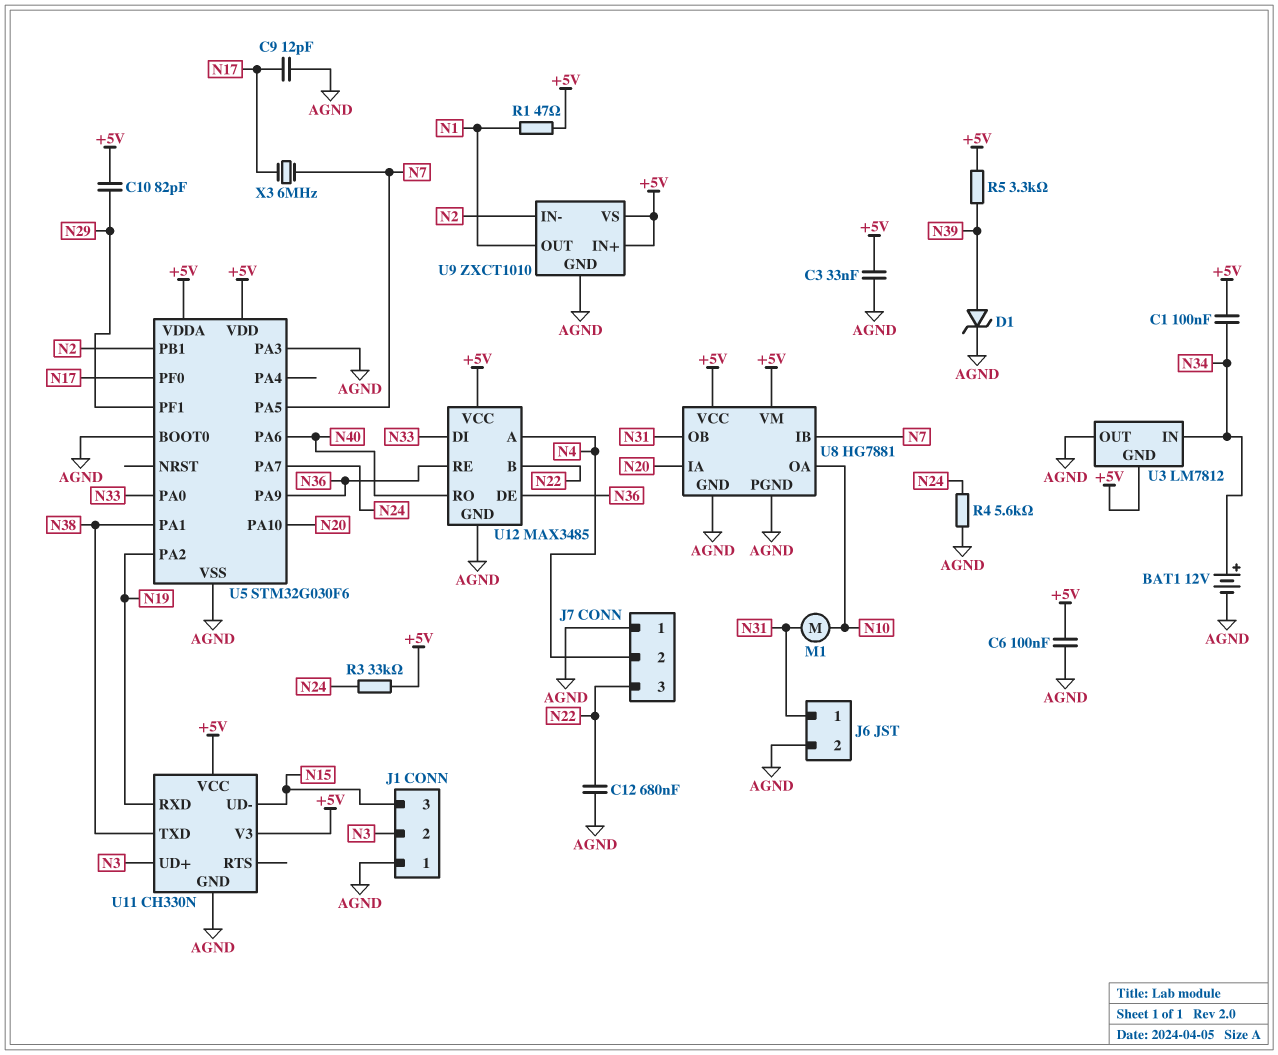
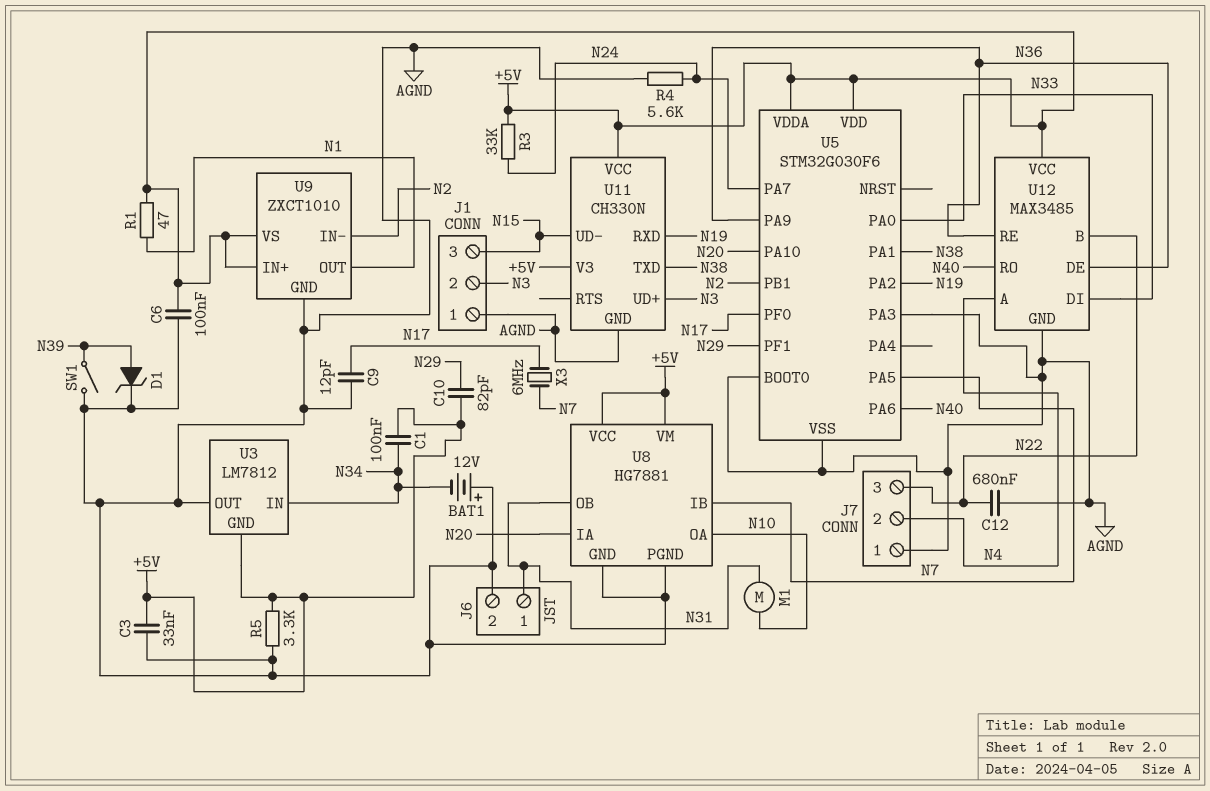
BAT1: 12V (plus N34, minus AGND) -> 12V (plus AGND, minus N34)
R5: 3.3k (+5V, N39) -> 3.3k (+5V, AGND)
SW1: none -> switch (AGND, N39)

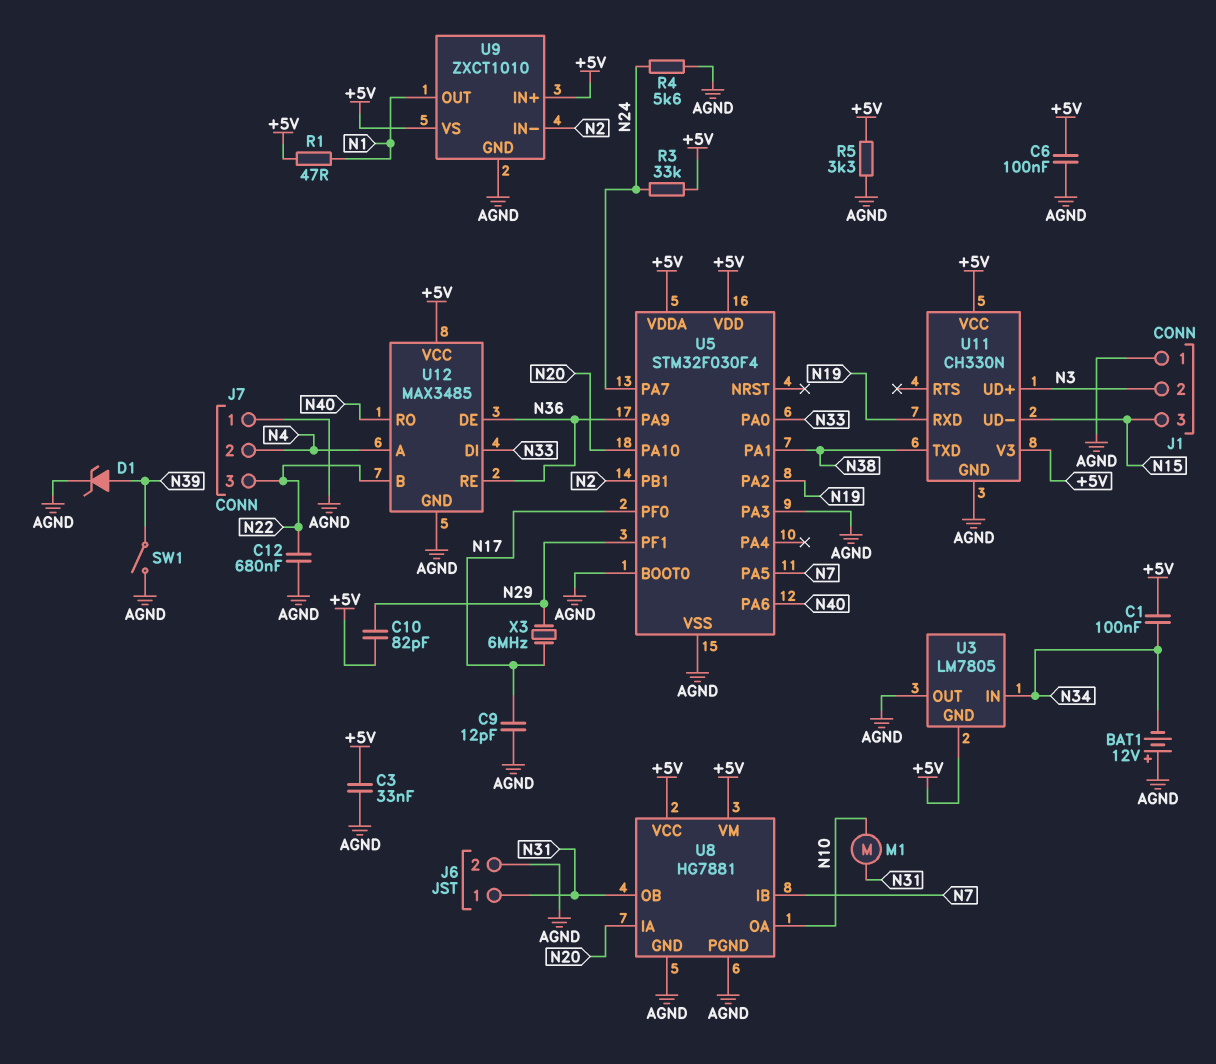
U3: LM7812 -> LM7805
U5: STM32G030F6 -> STM32F030F4
X3: 6MHz (N7, N17) -> 6MHz (N17, N29)

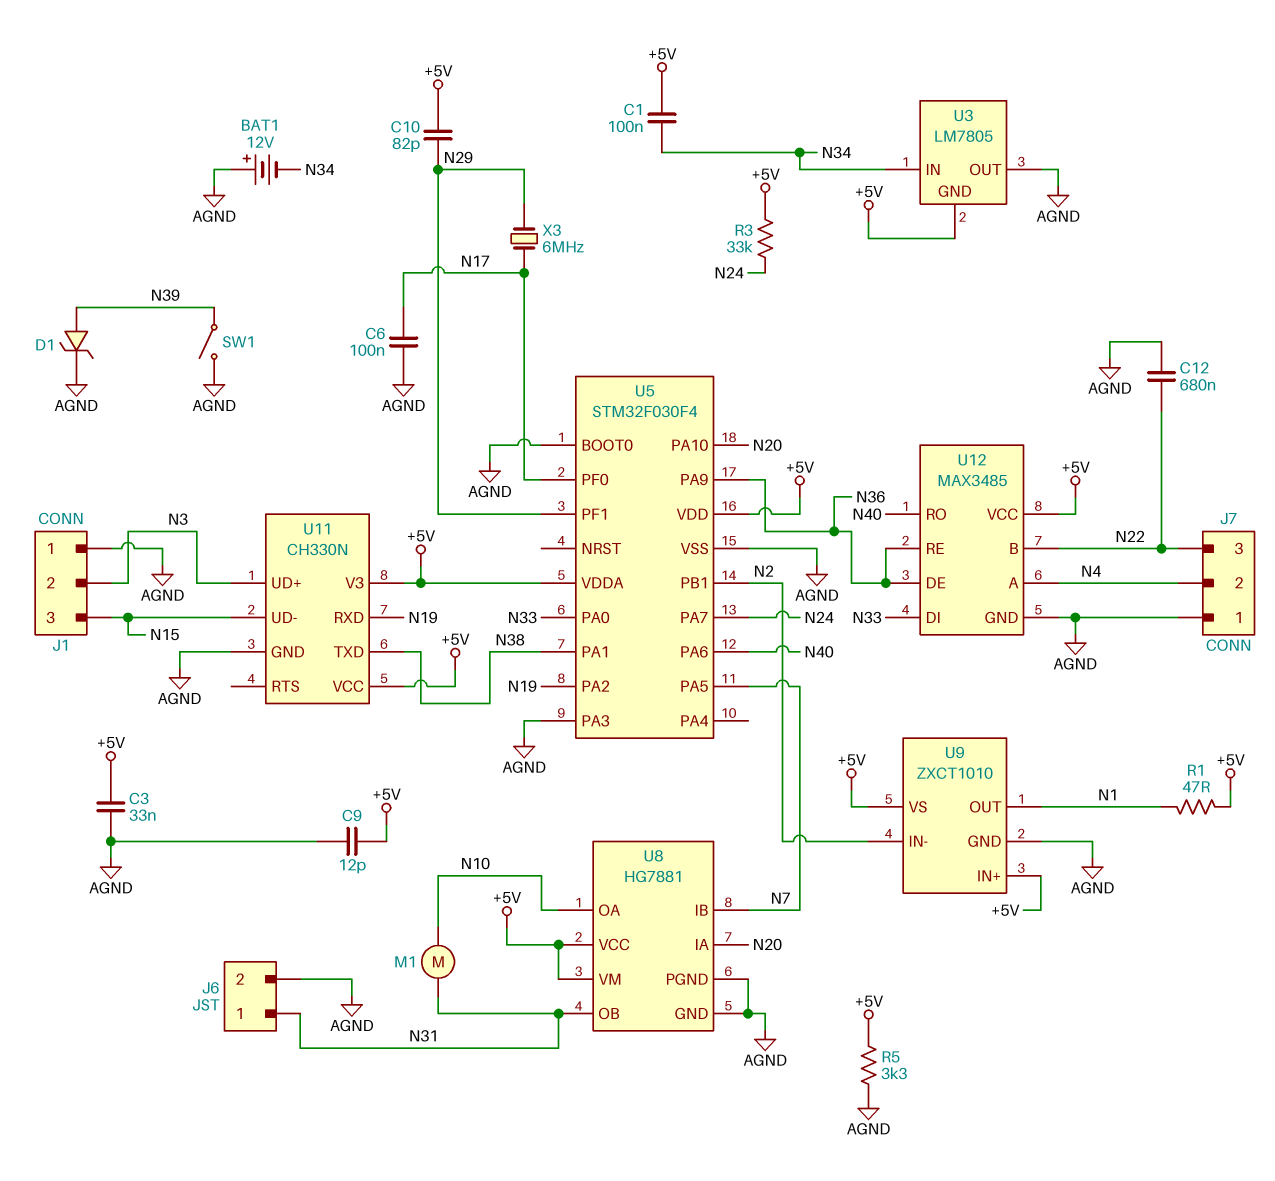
C6: 100nF (+5V, AGND) -> 100nF (AGND, N17)
C9: 12pF (AGND, N17) -> 12pF (+5V, AGND)
R4: 5.6k (AGND, N24) -> none

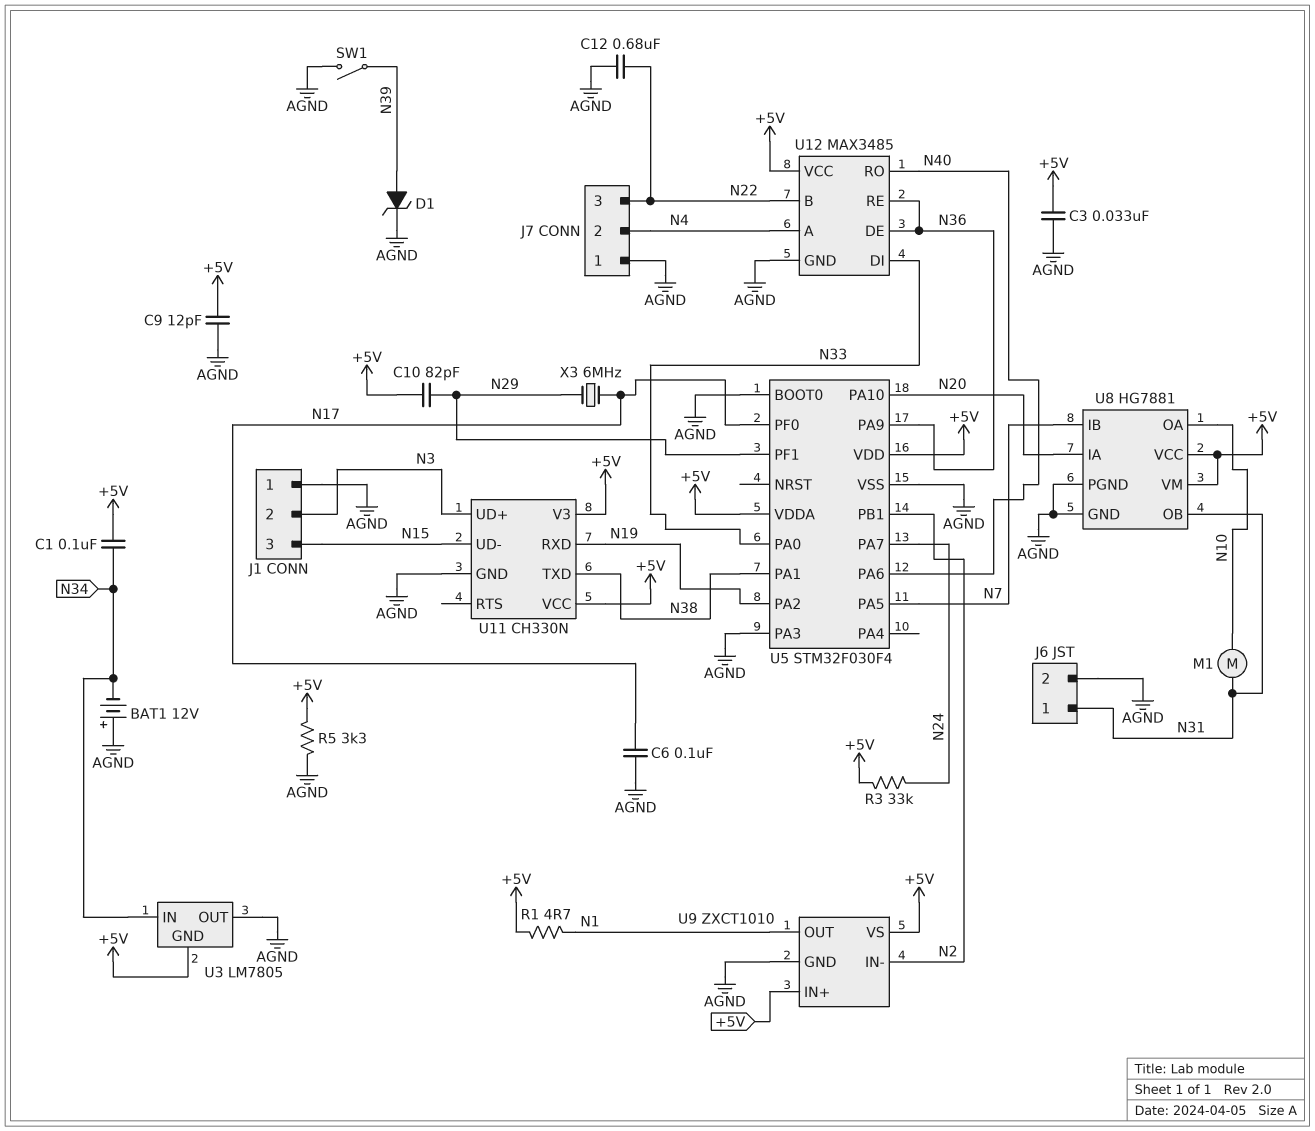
R1: 47 (+5V, N1) -> 4.7 (+5V, N1)

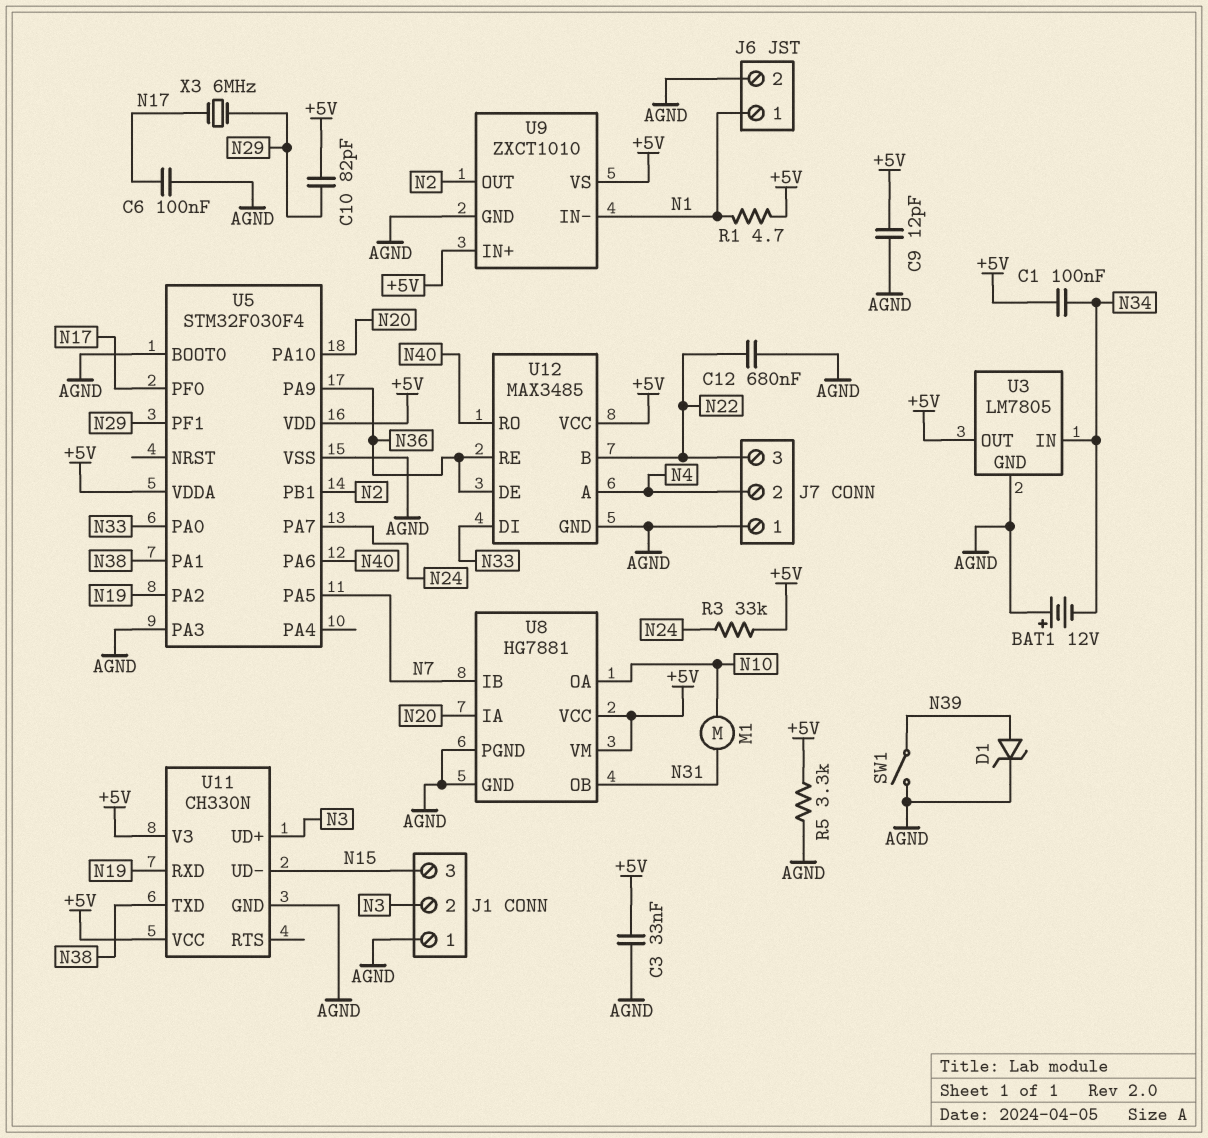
J6 pin 1: N31 -> N1
U3 pin GND: +5V -> AGND
U3 pin OUT: AGND -> +5V
U9 pin IN-: N2 -> N1
U9 pin OUT: N1 -> N2

